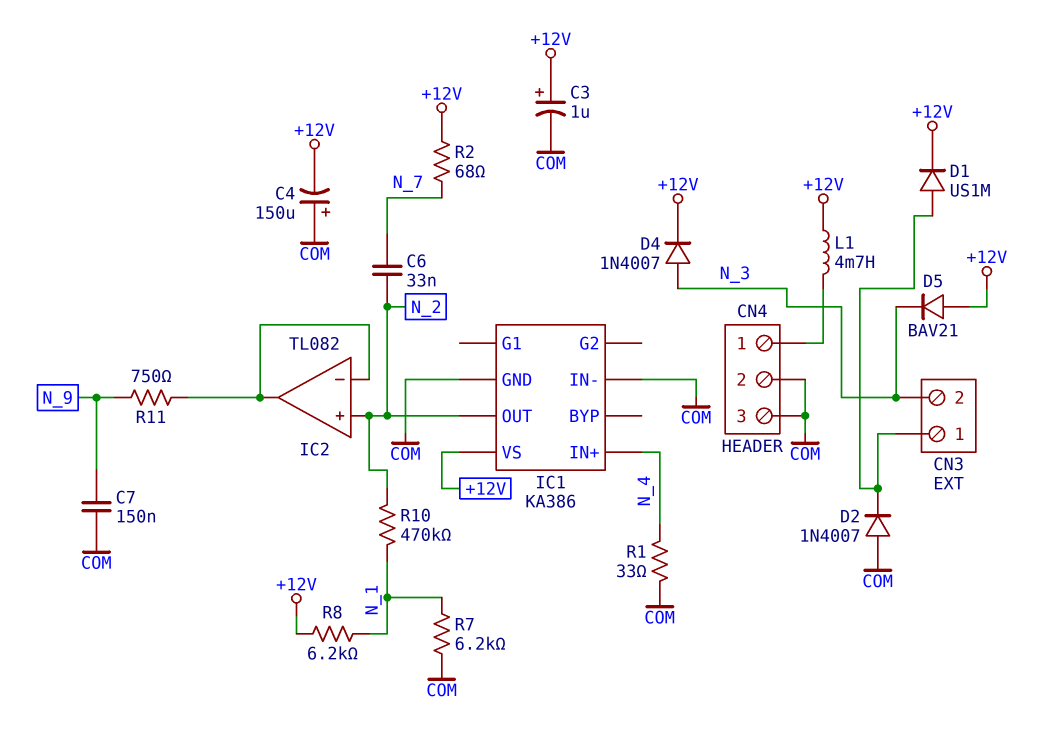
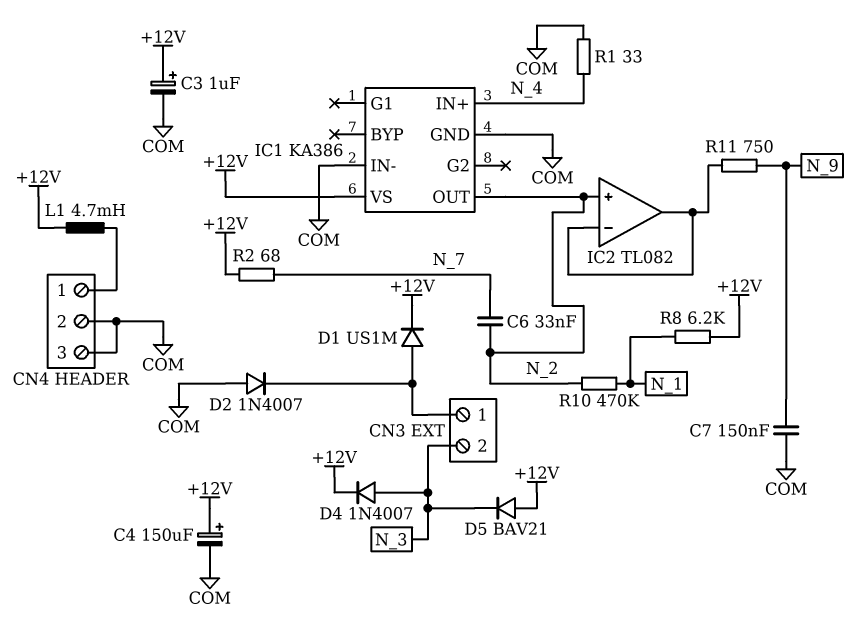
C4: 150uF (plus COM, minus +12V) -> 150uF (plus +12V, minus COM)
R7: 6.2k (COM, N_1) -> none

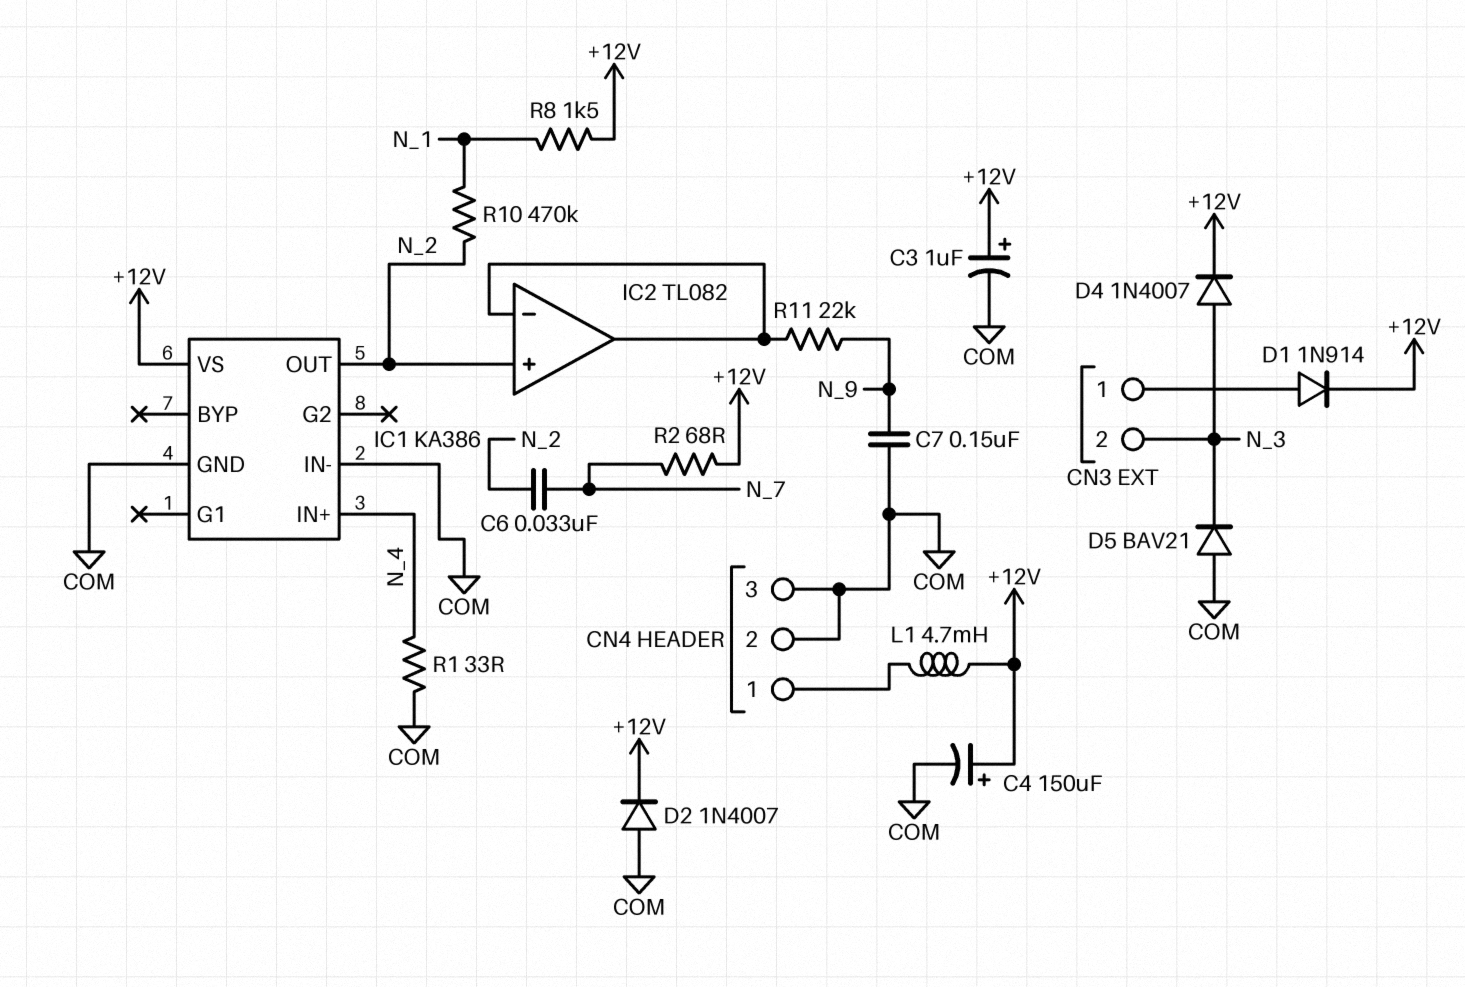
D1: diode US1M (A CN3/1, K +12V) -> diode 1N914 (A CN3/1, K +12V)
D2: diode 1N4007 (A COM, K CN3/1) -> diode 1N4007 (A COM, K +12V)
D5: diode BAV21 (A +12V, K N_3) -> diode BAV21 (A COM, K N_3)
R8: 6.2k (+12V, N_1) -> 1.5k (+12V, N_1)
R11: 750 (IC2/in-, N_9) -> 22k (IC2/in-, N_9)

